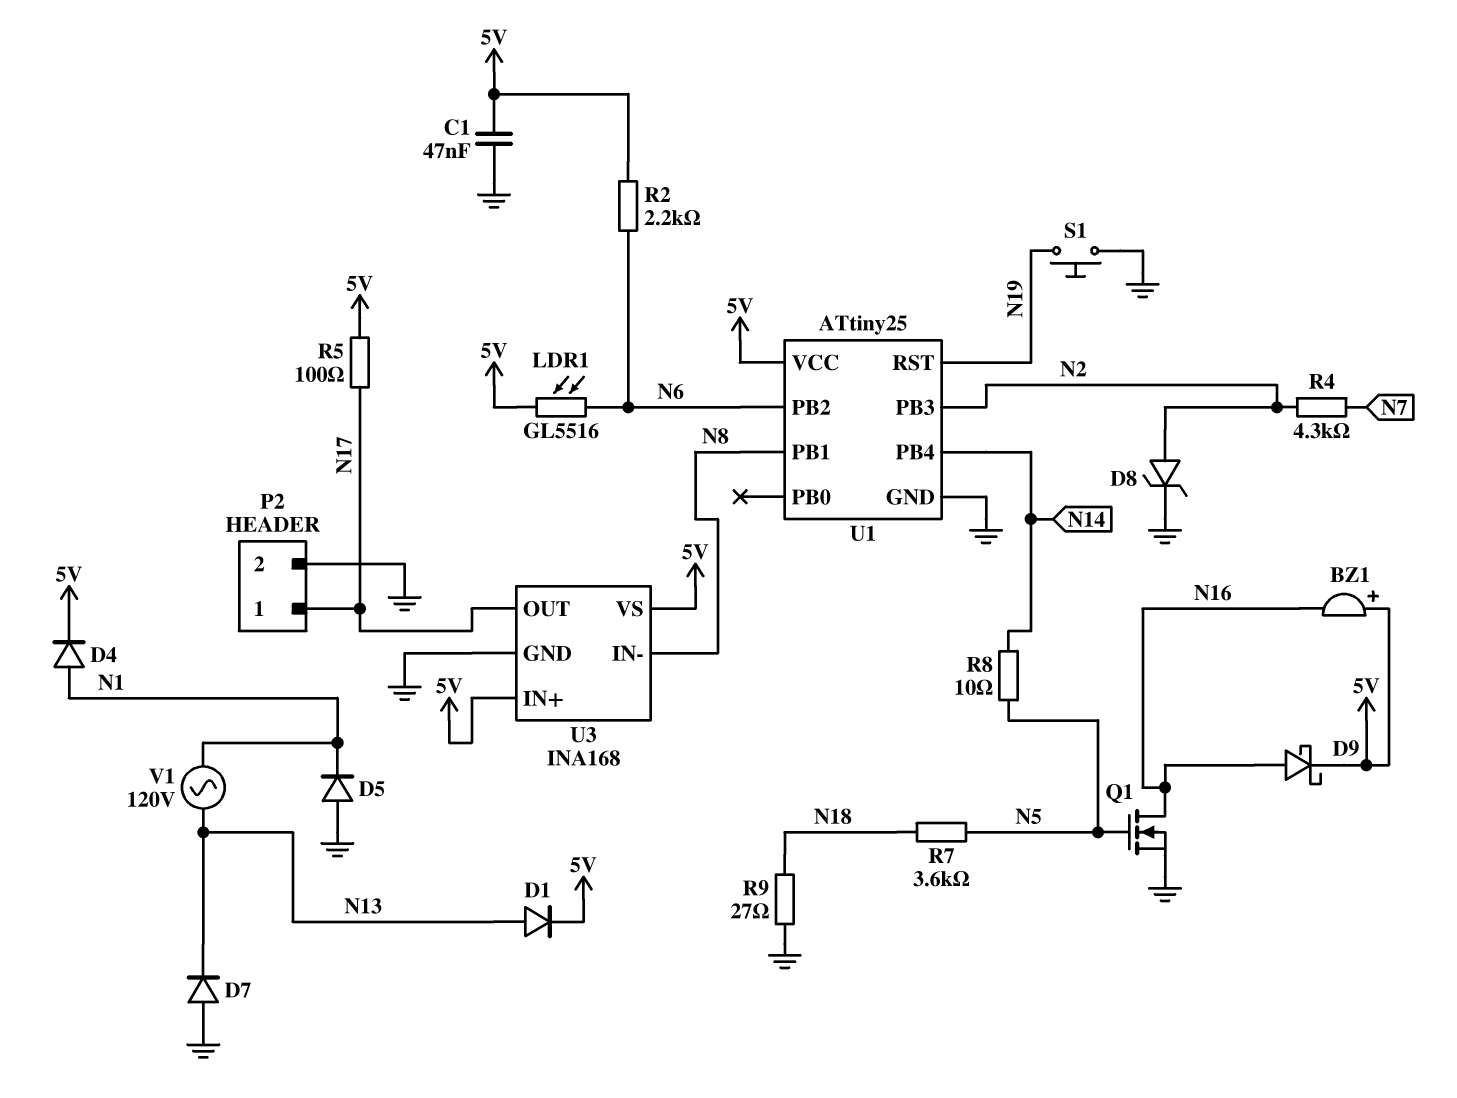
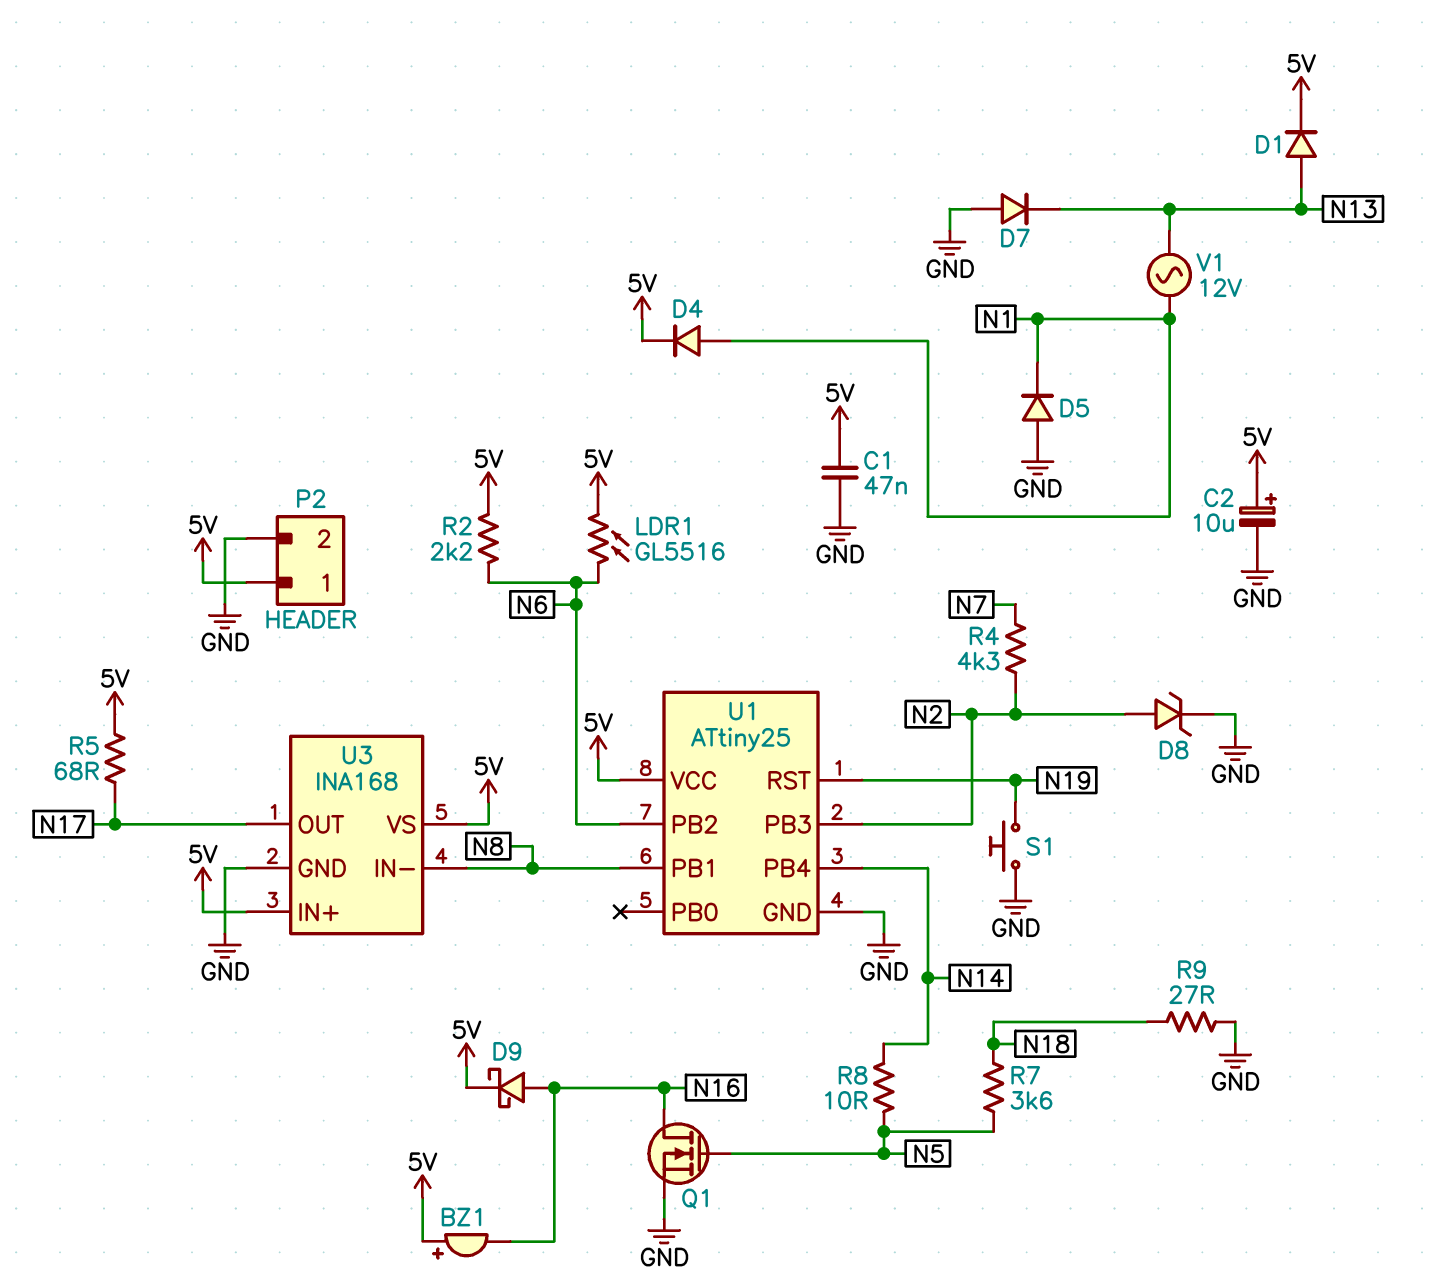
C2: none -> 10uF (plus 5V, minus GND)
P2 pin 1: N17 -> 5V
R5: 100 (5V, N17) -> 68 (5V, N17)
V1: AC 120V (N1, N13) -> AC 12V (N1, N13)

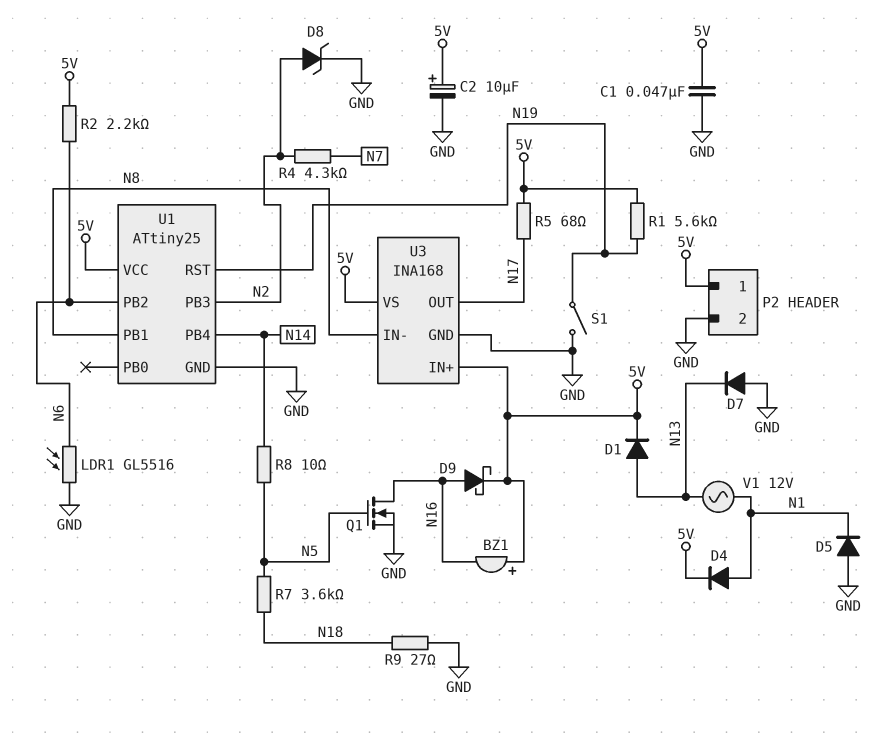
LDR1: GL5516 (5V, N6) -> GL5516 (GND, N6)
R1: none -> 5.6k (5V, N19)
S1: button (GND, N19) -> switch (GND, N19)

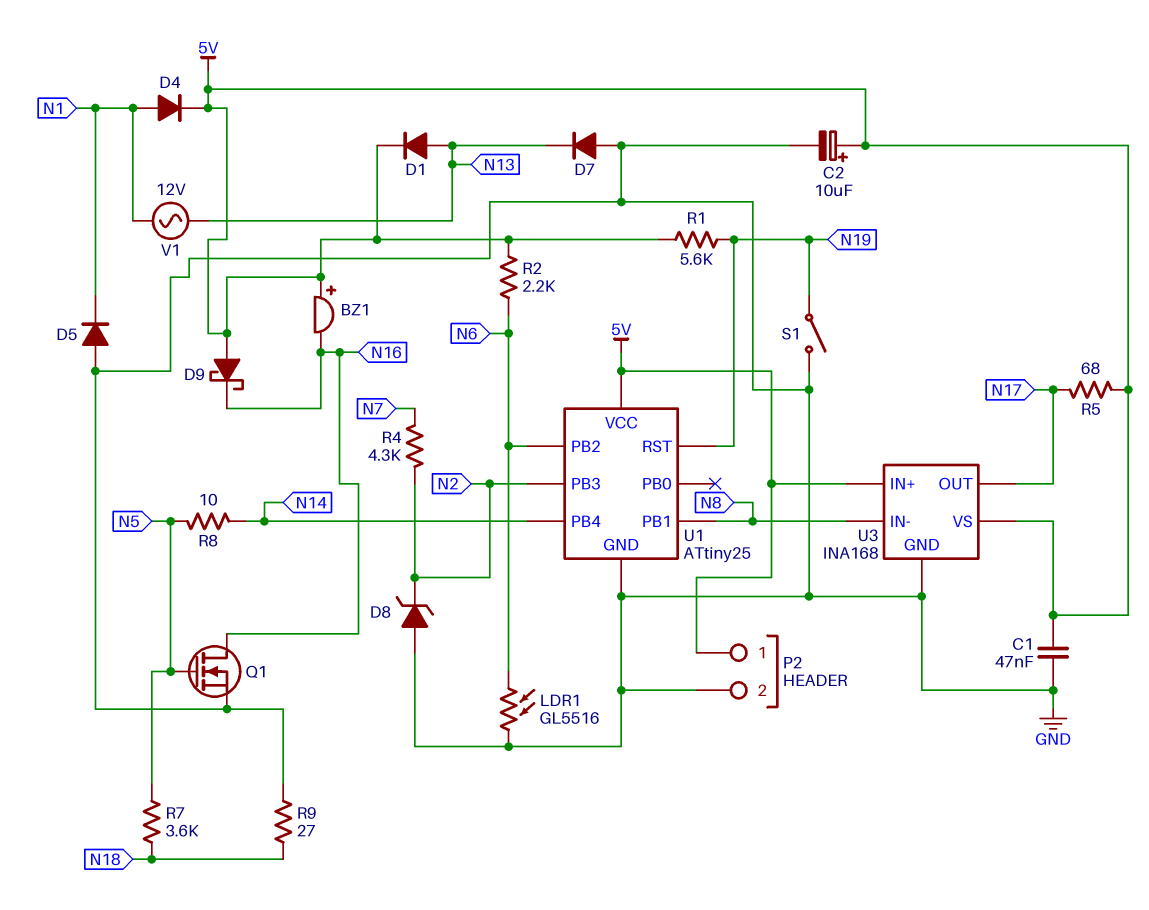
D8: zener (A N2, K GND) -> zener (A GND, K N2)
D9: schottky (A N16, K 5V) -> schottky (A 5V, K N16)

